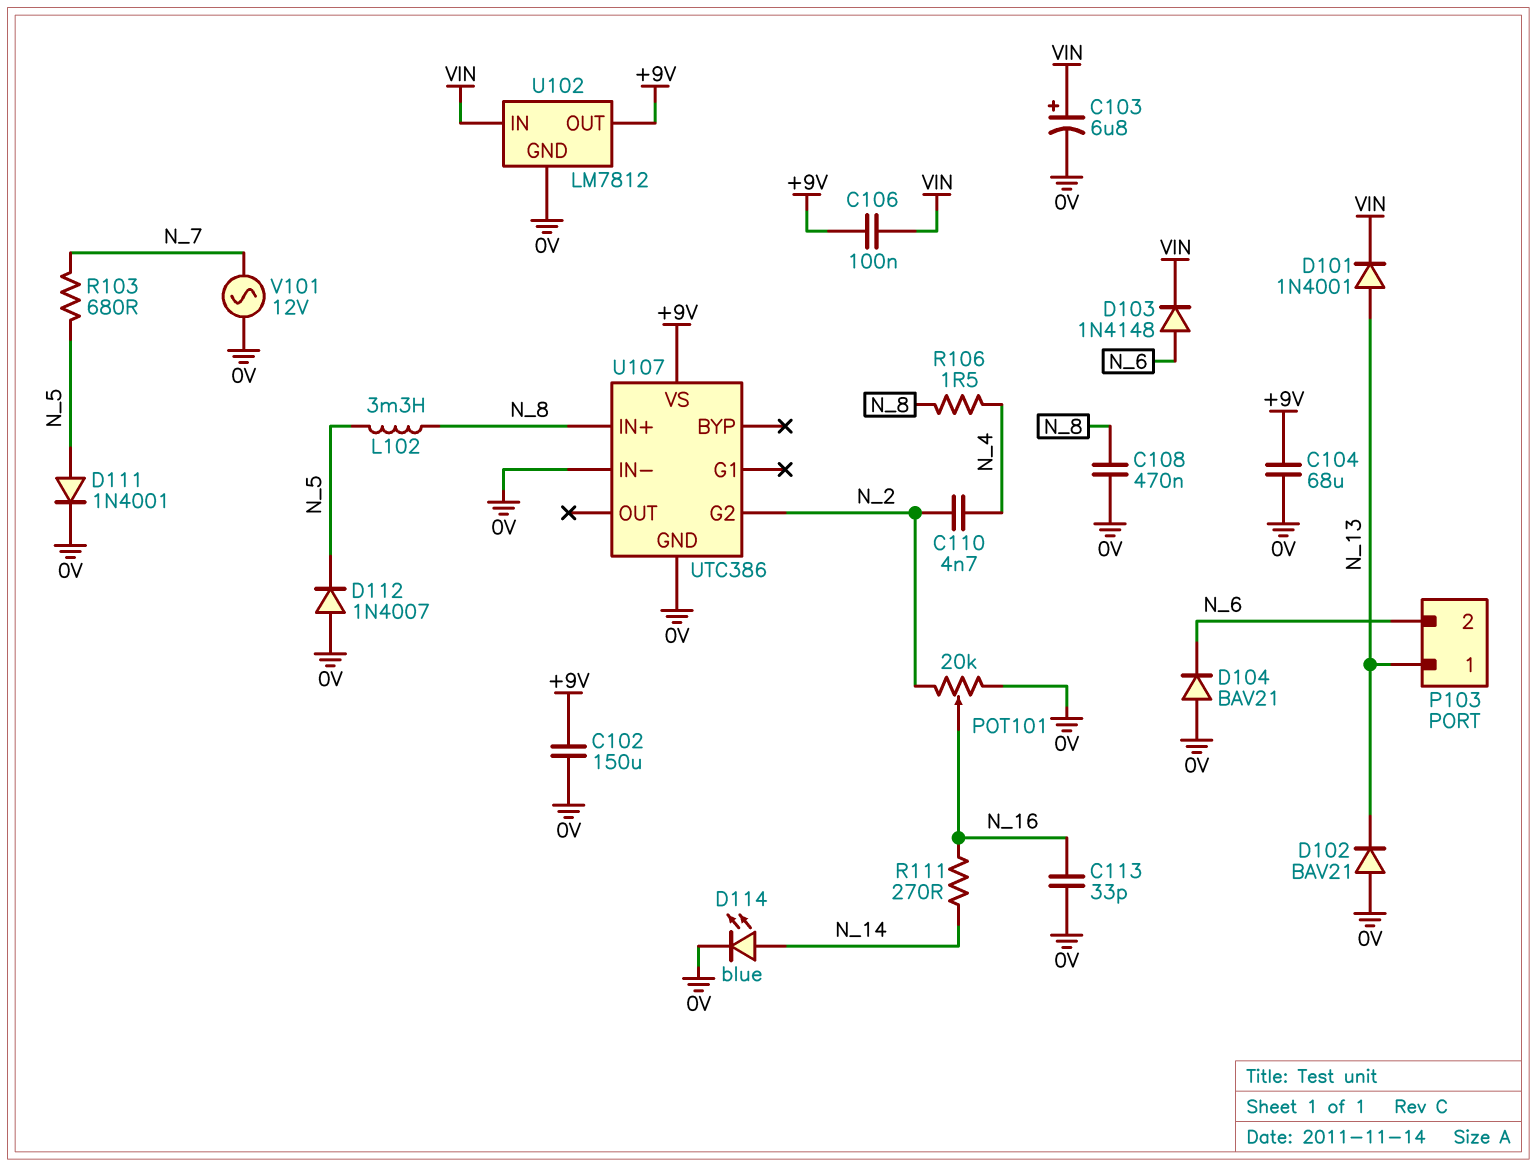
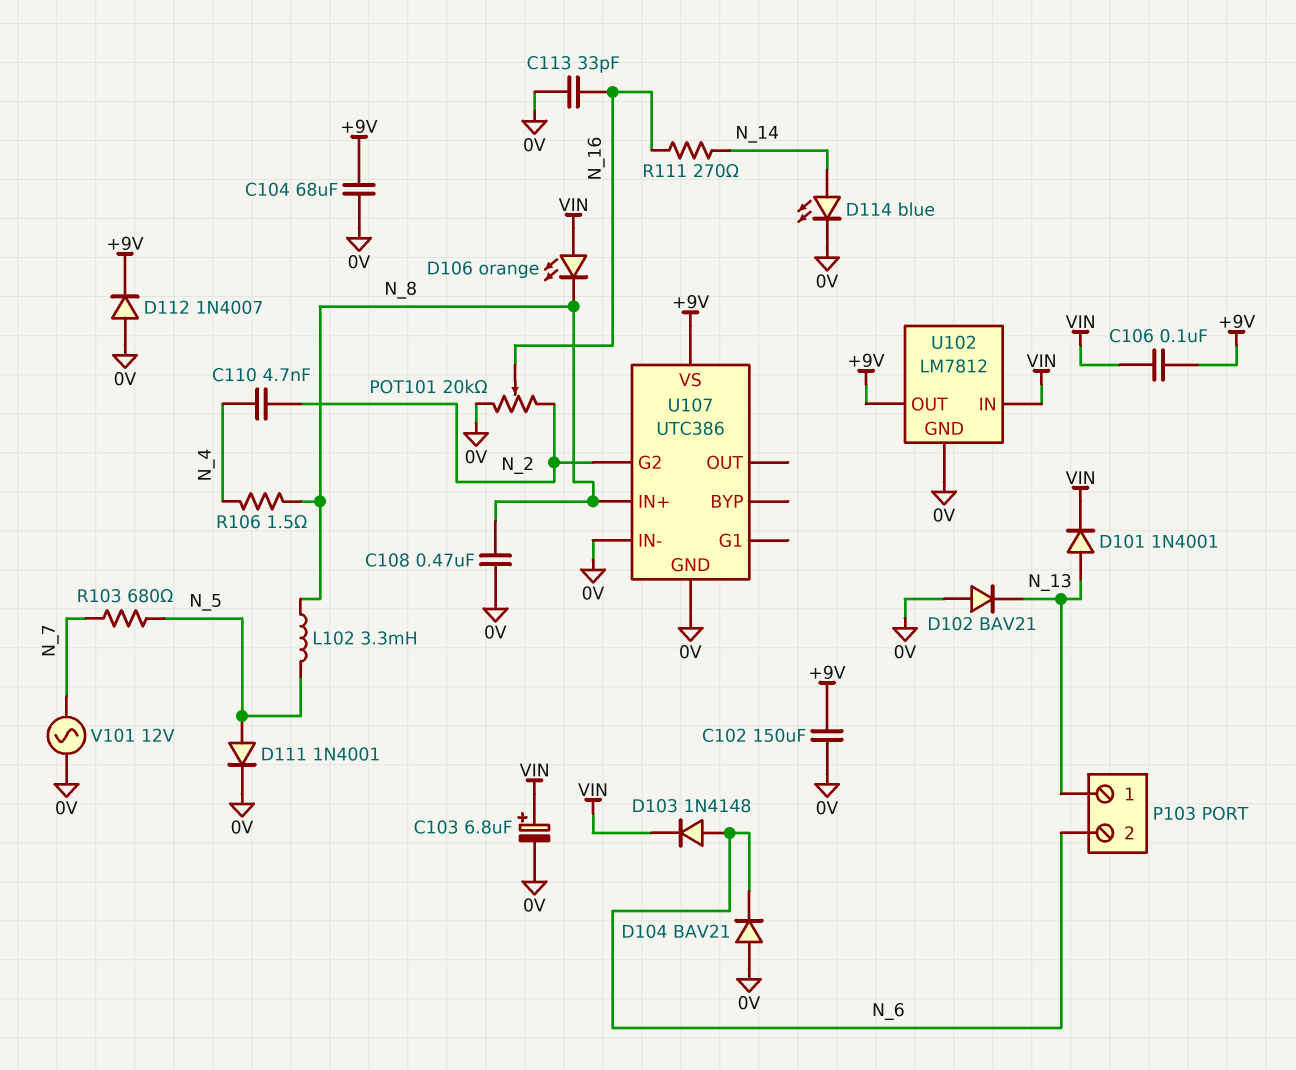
D106: none -> LED orange (A VIN, K N_8)
D112: diode 1N4007 (A 0V, K N_5) -> diode 1N4007 (A 0V, K +9V)

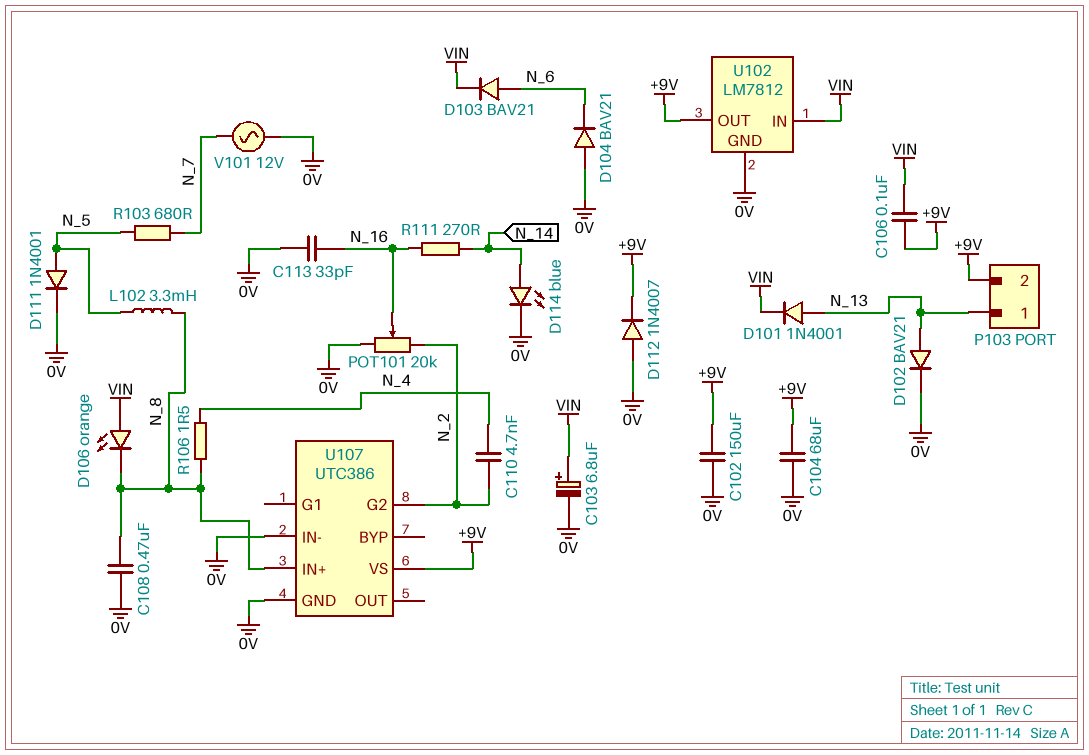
D102: diode BAV21 (A 0V, K N_13) -> diode BAV21 (A N_13, K 0V)
D103: diode 1N4148 (A N_6, K VIN) -> diode BAV21 (A N_6, K VIN)
P103 pin 2: N_6 -> +9V

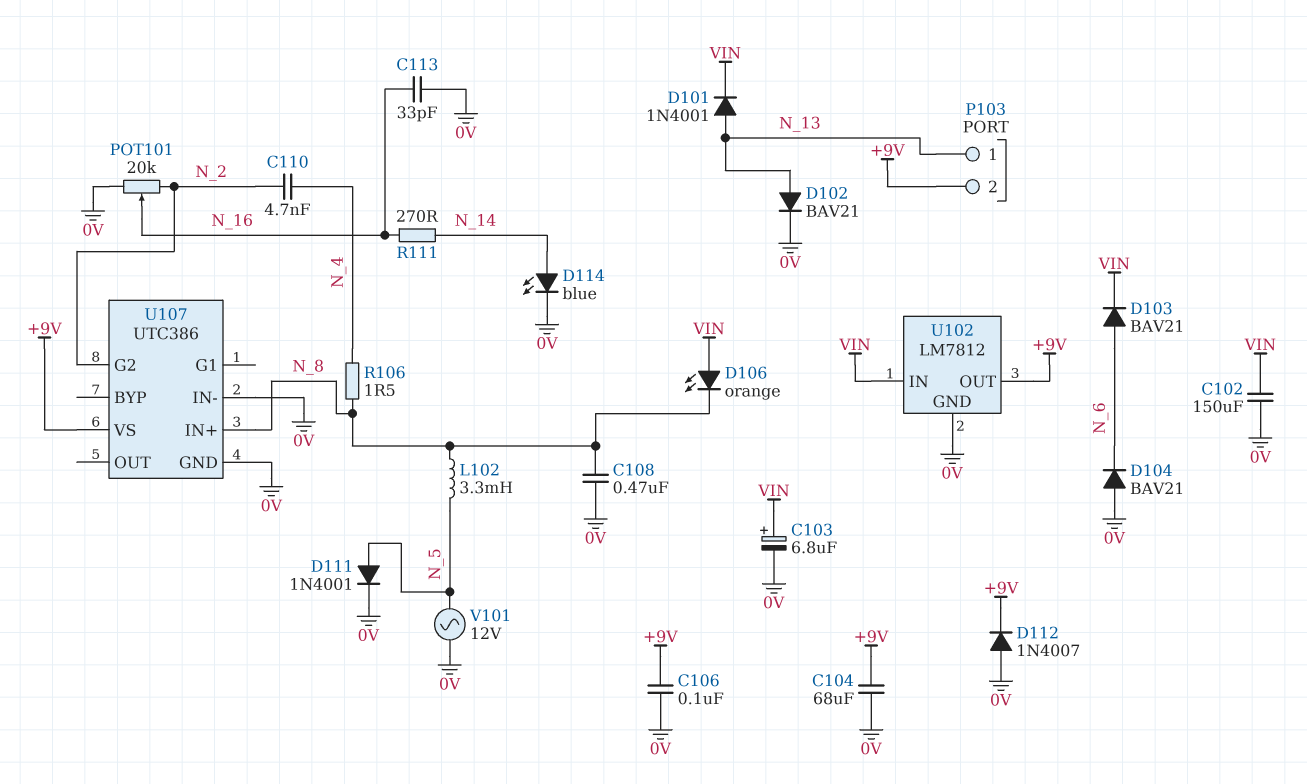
C102: 150uF (+9V, 0V) -> 150uF (0V, VIN)
C106: 100nF (+9V, VIN) -> 100nF (+9V, 0V)
R103: 680 (N_5, N_7) -> none
V101: AC 12V (0V, N_7) -> AC 12V (0V, N_5)

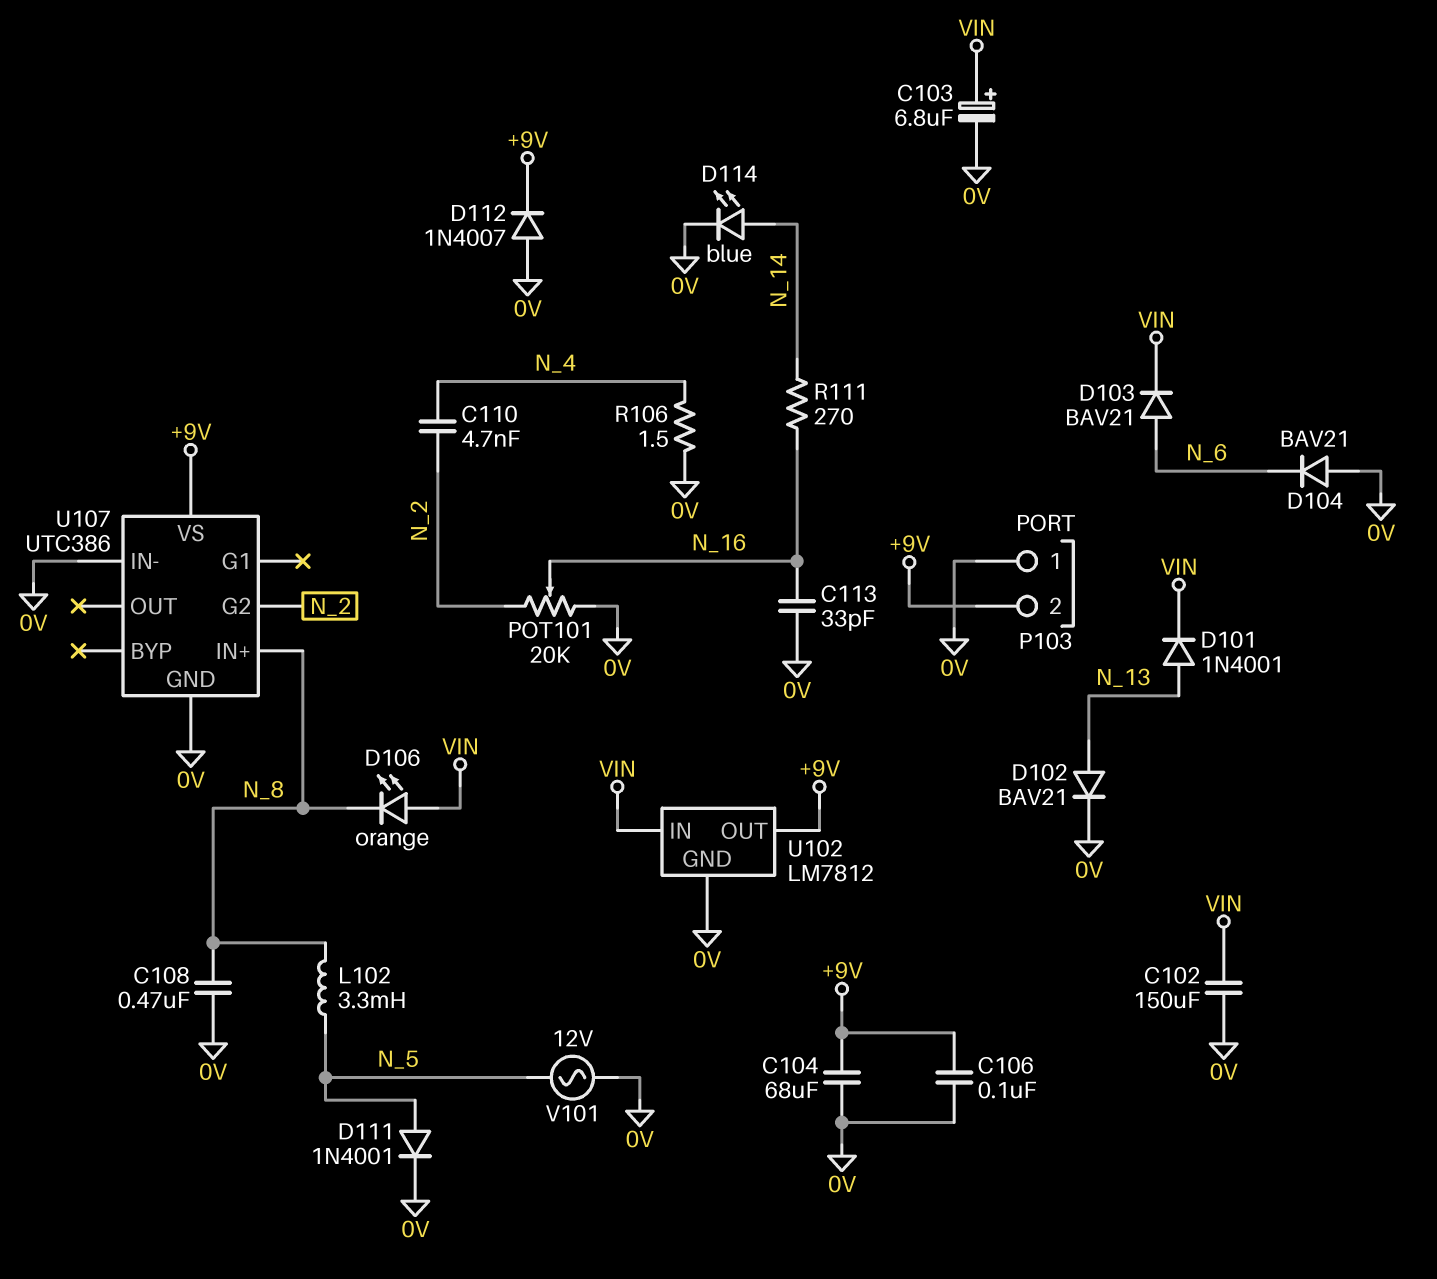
P103 pin 1: N_13 -> 0V
R106: 1.5 (N_4, N_8) -> 1.5 (0V, N_4)

